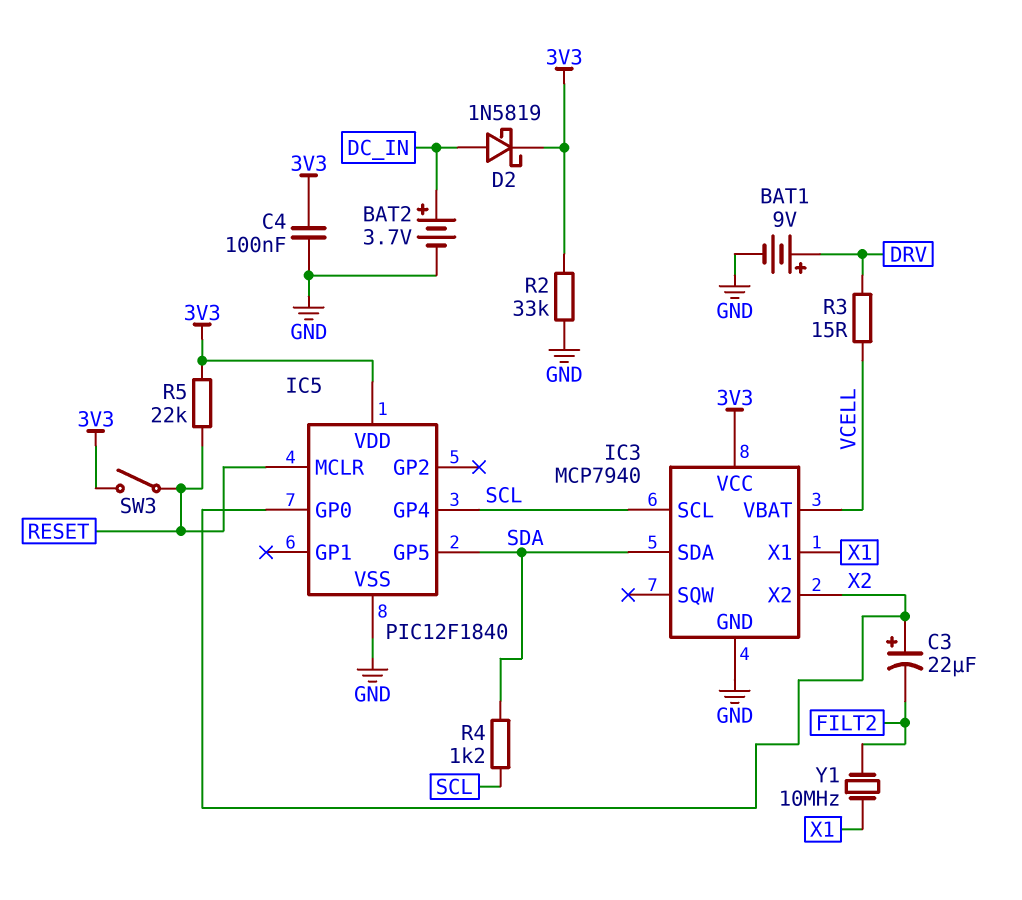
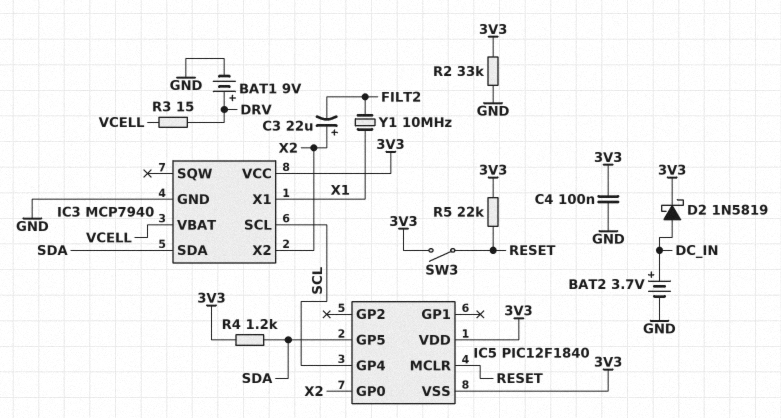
IC5 pin VSS: GND -> 3V3
R4: 1.2k (SCL, SDA) -> 1.2k (3V3, SDA)

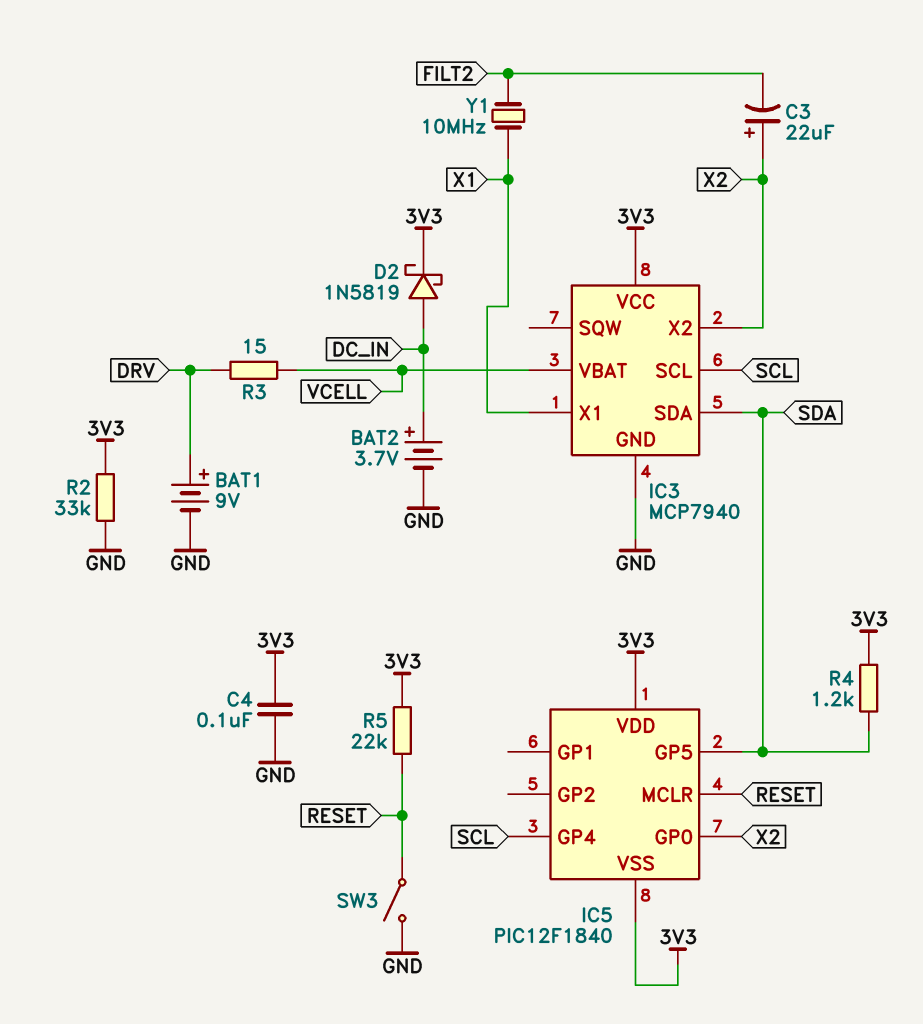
SW3: switch (3V3, RESET) -> switch (GND, RESET)

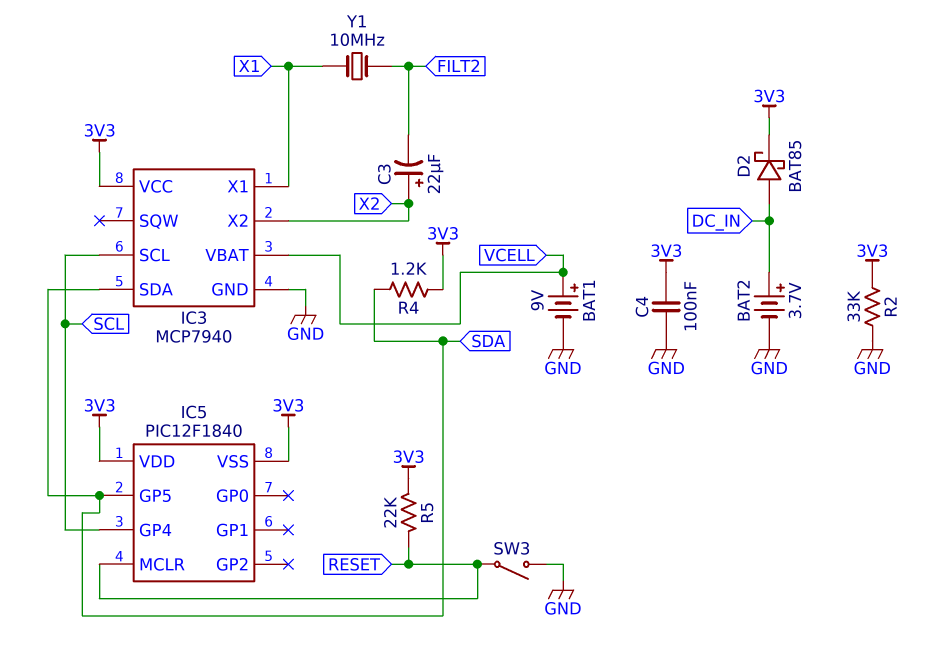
BAT1: 9V (plus DRV, minus GND) -> 9V (plus VCELL, minus GND)
D2: schottky 1N5819 (A DC_IN, K 3V3) -> schottky BAT85 (A DC_IN, K 3V3)
IC5 pin GP0: X2 -> none
R3: 15 (DRV, VCELL) -> none

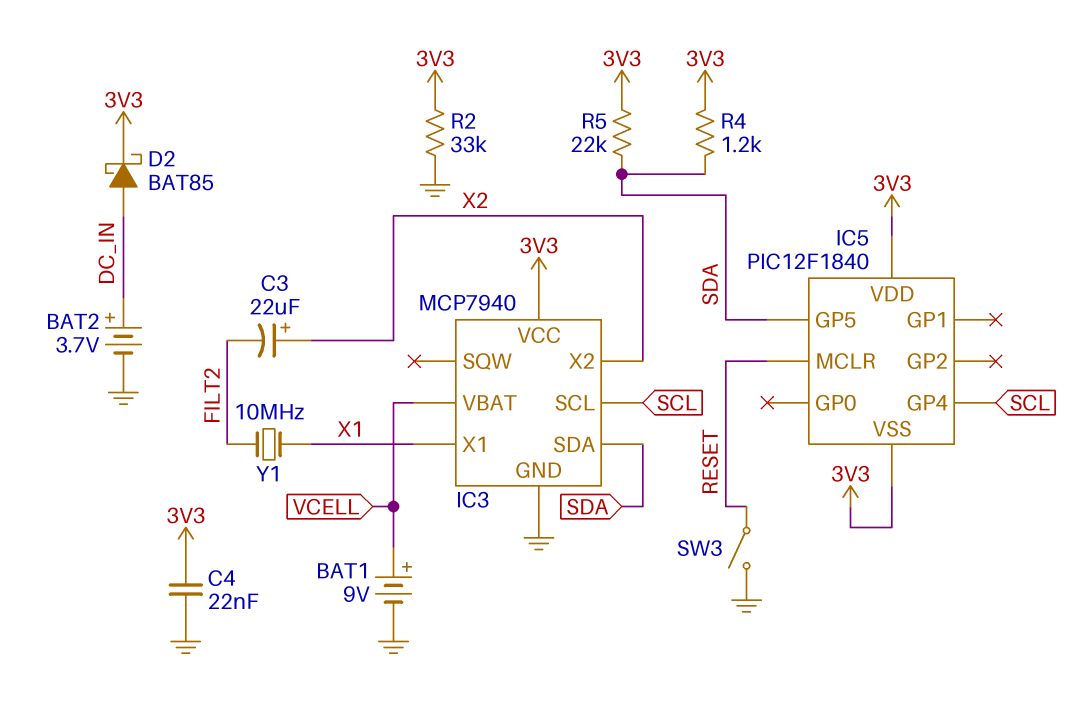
C4: 100nF (3V3, GND) -> 22nF (3V3, GND)
R5: 22k (3V3, RESET) -> 22k (3V3, SDA)

